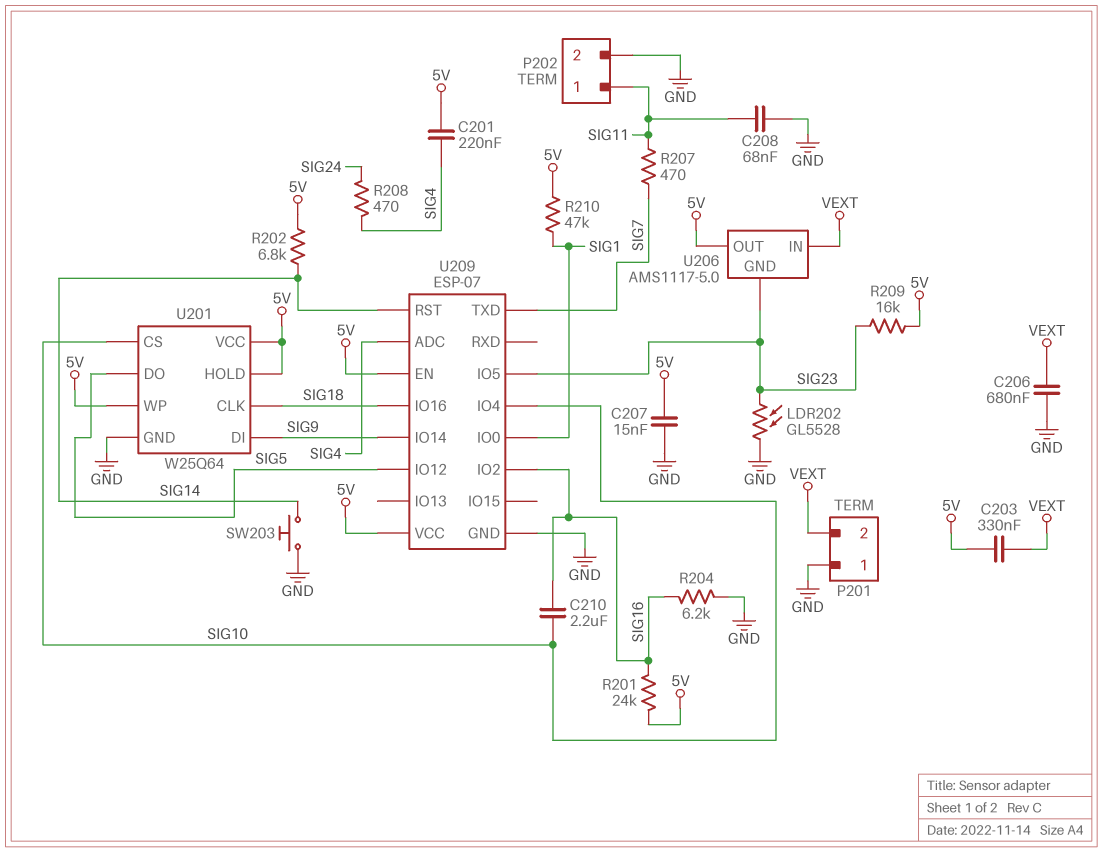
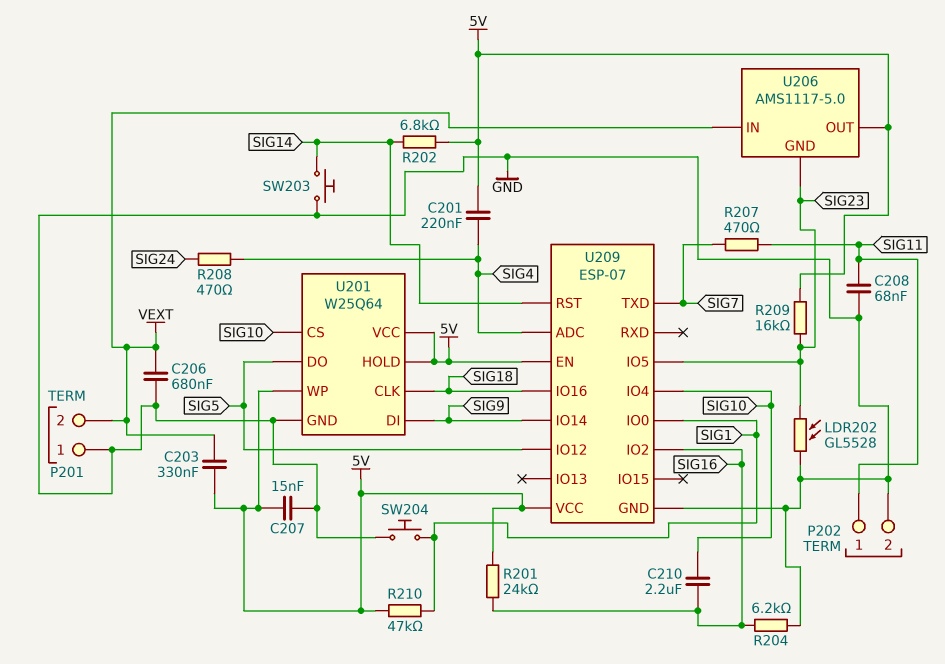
SW204: none -> button (GND, SIG1)

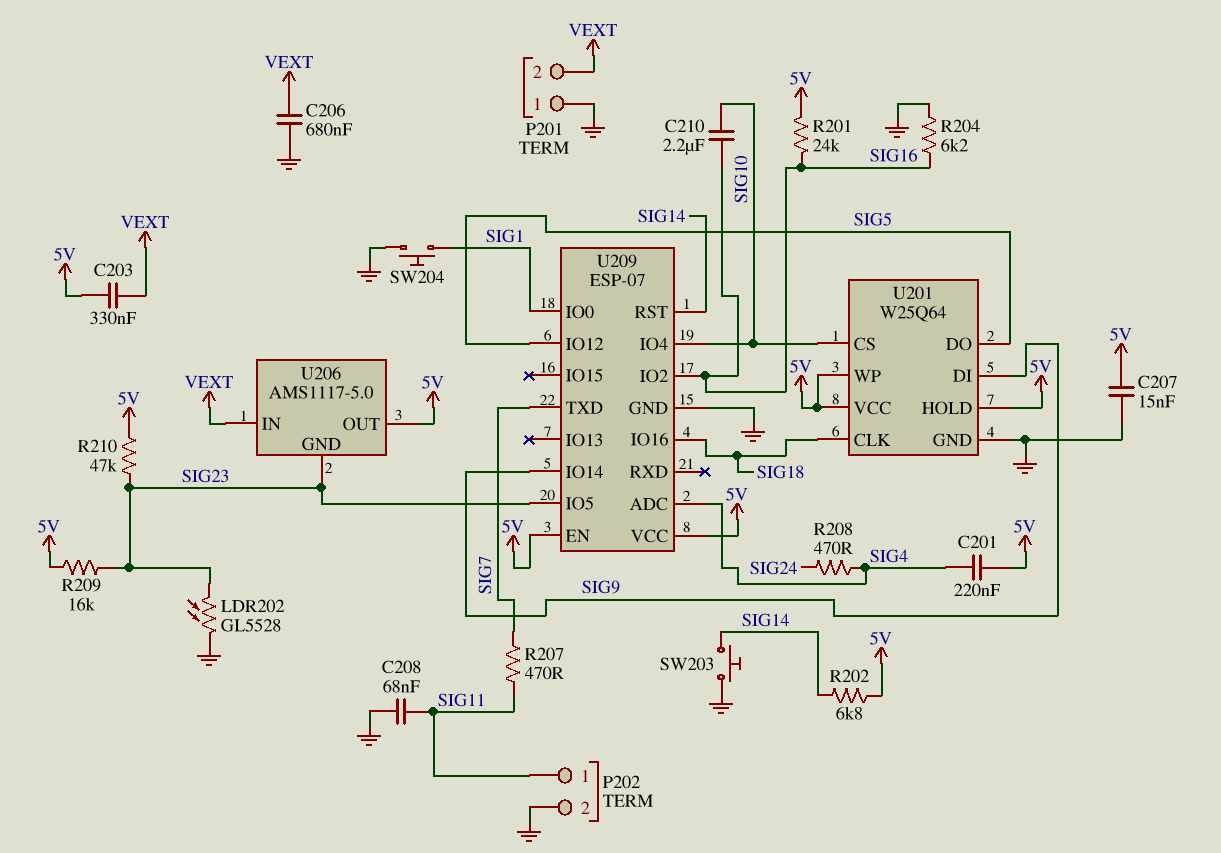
R210: 47k (5V, SIG1) -> 47k (5V, SIG23)

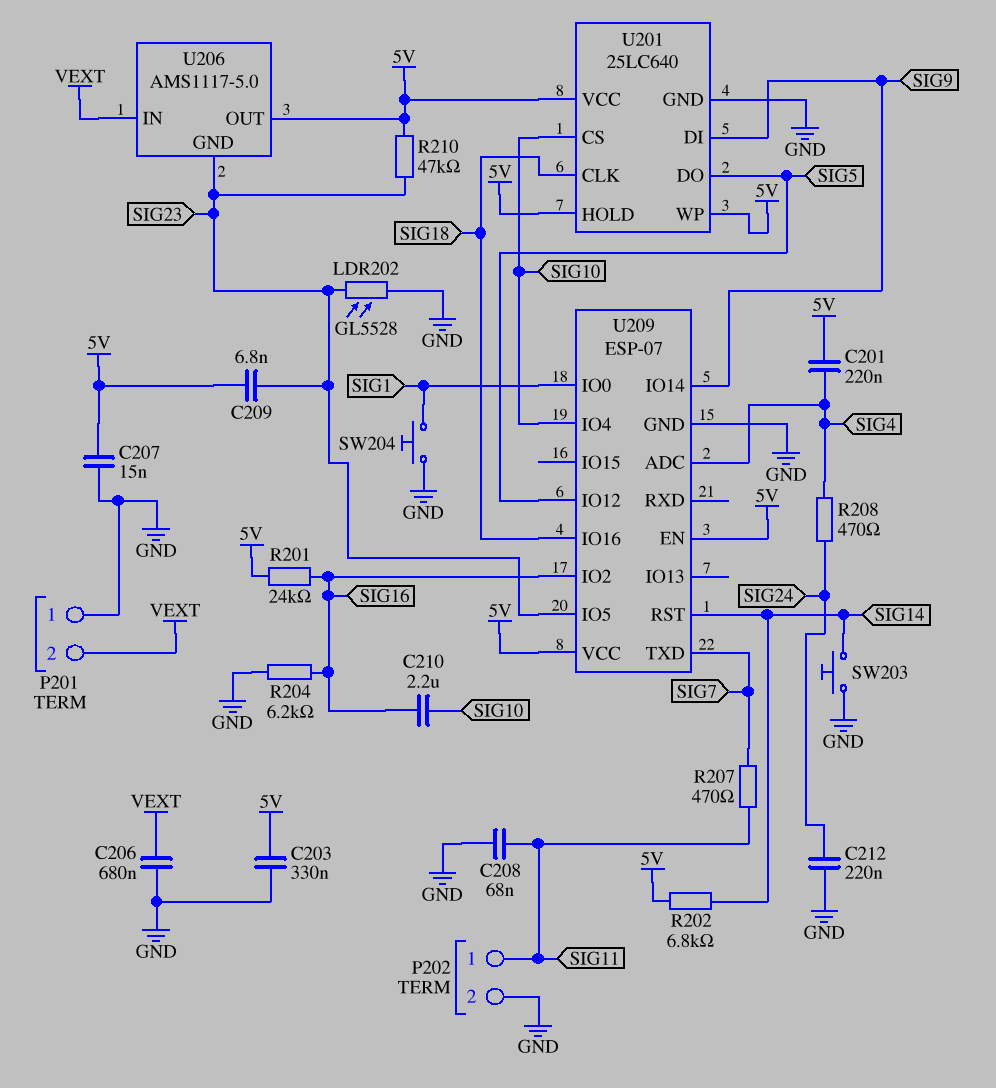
C203: 330nF (5V, VEXT) -> 330nF (5V, GND)
C209: none -> 6.8nF (5V, SIG23)
C212: none -> 220nF (GND, SIG24)
R209: 16k (5V, SIG23) -> none
U201: W25Q64 -> 25LC640

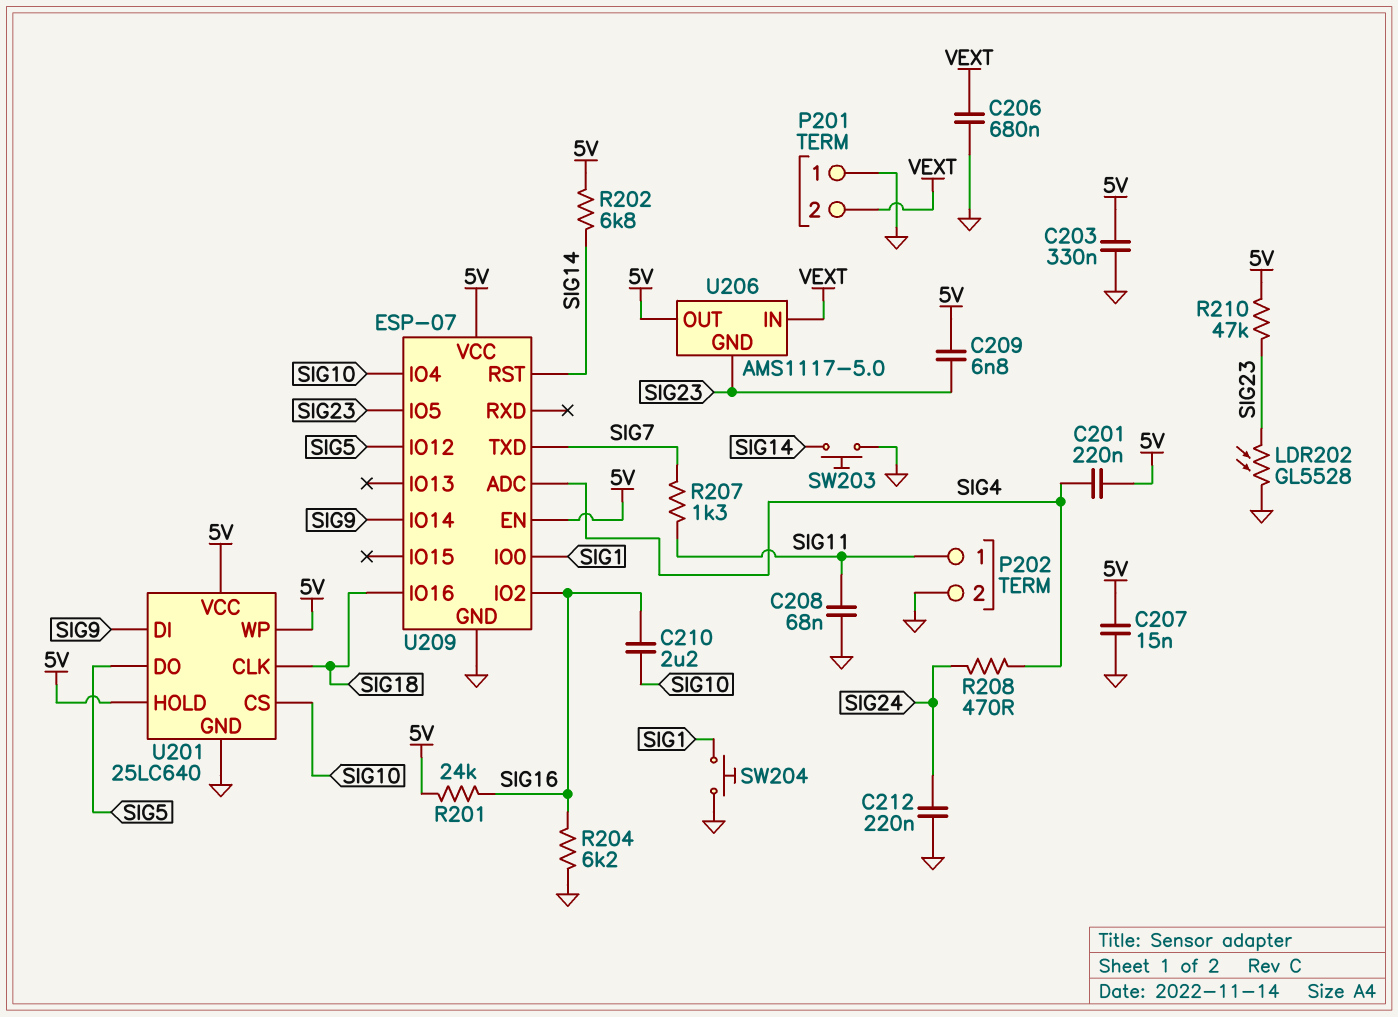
R207: 470 (SIG7, SIG11) -> 1.3k (SIG7, SIG11)

